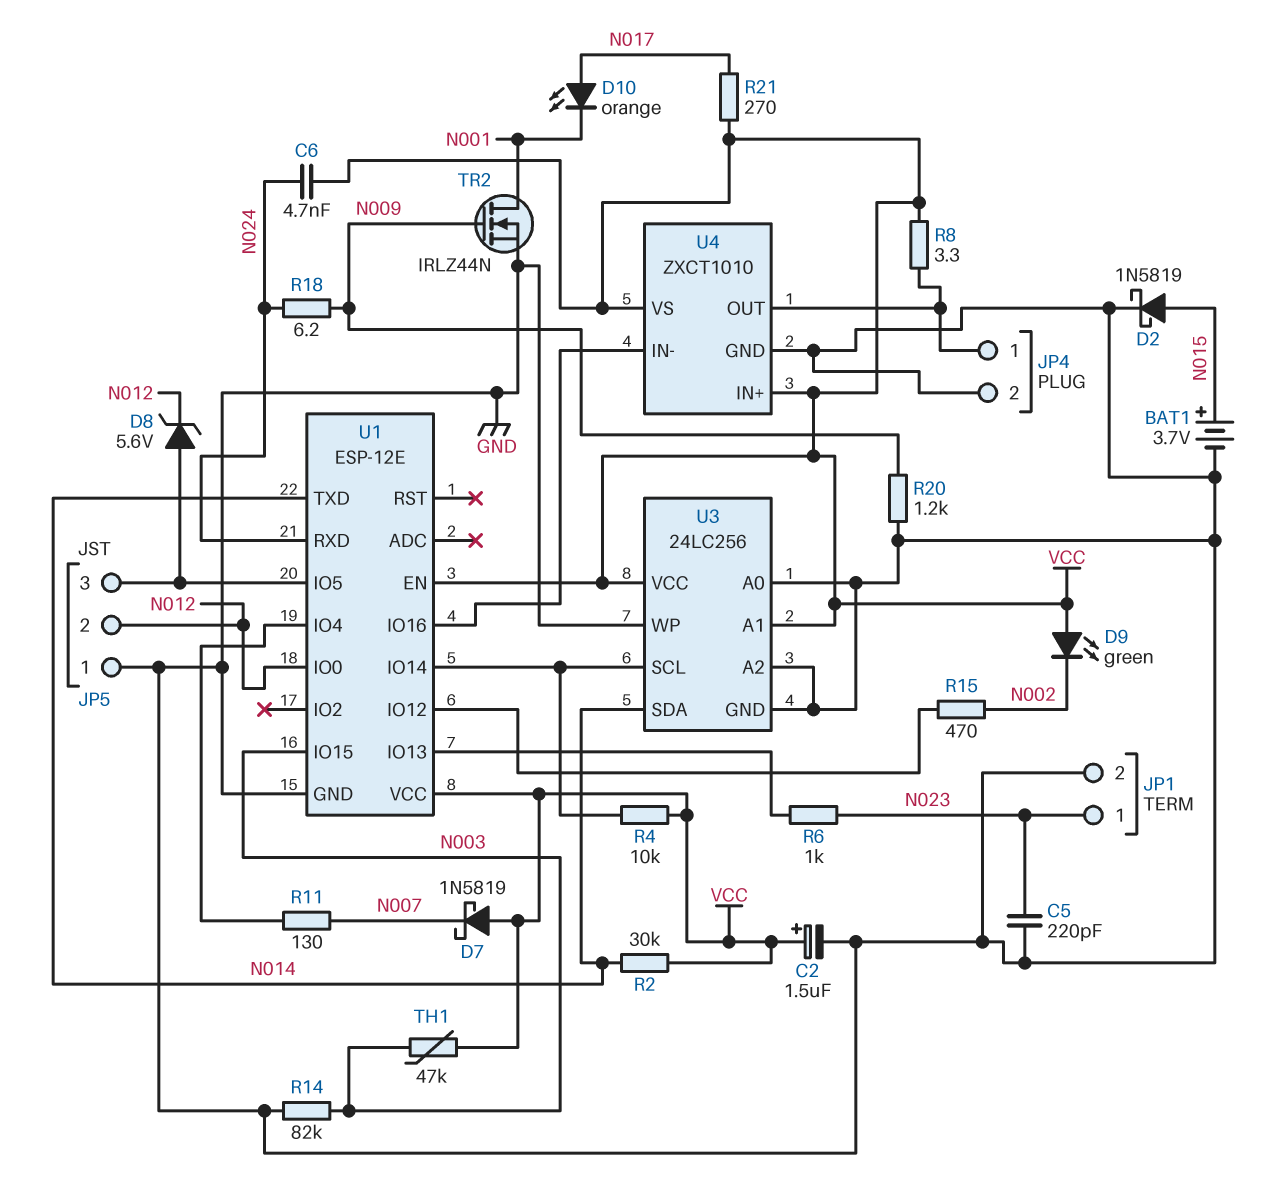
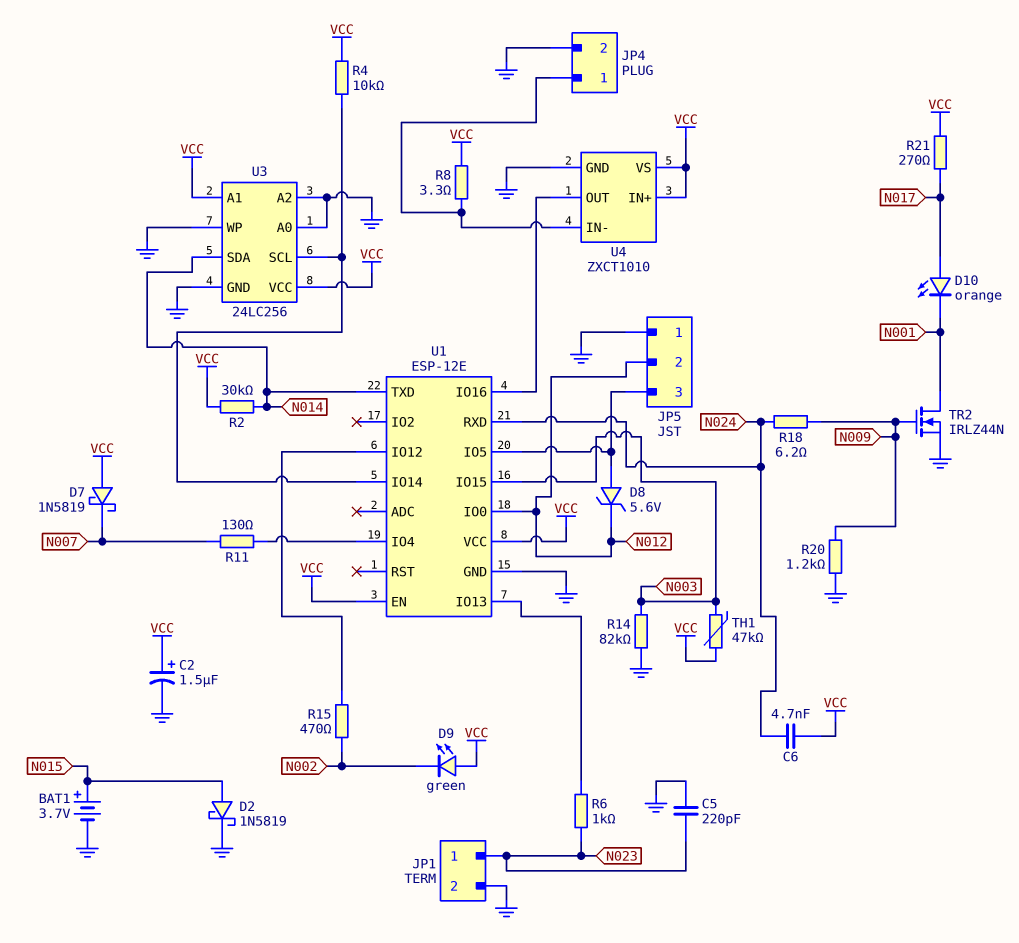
U4 pin IN-: U1/IO16 -> JP4/1
U4 pin OUT: JP4/1 -> U1/IO16

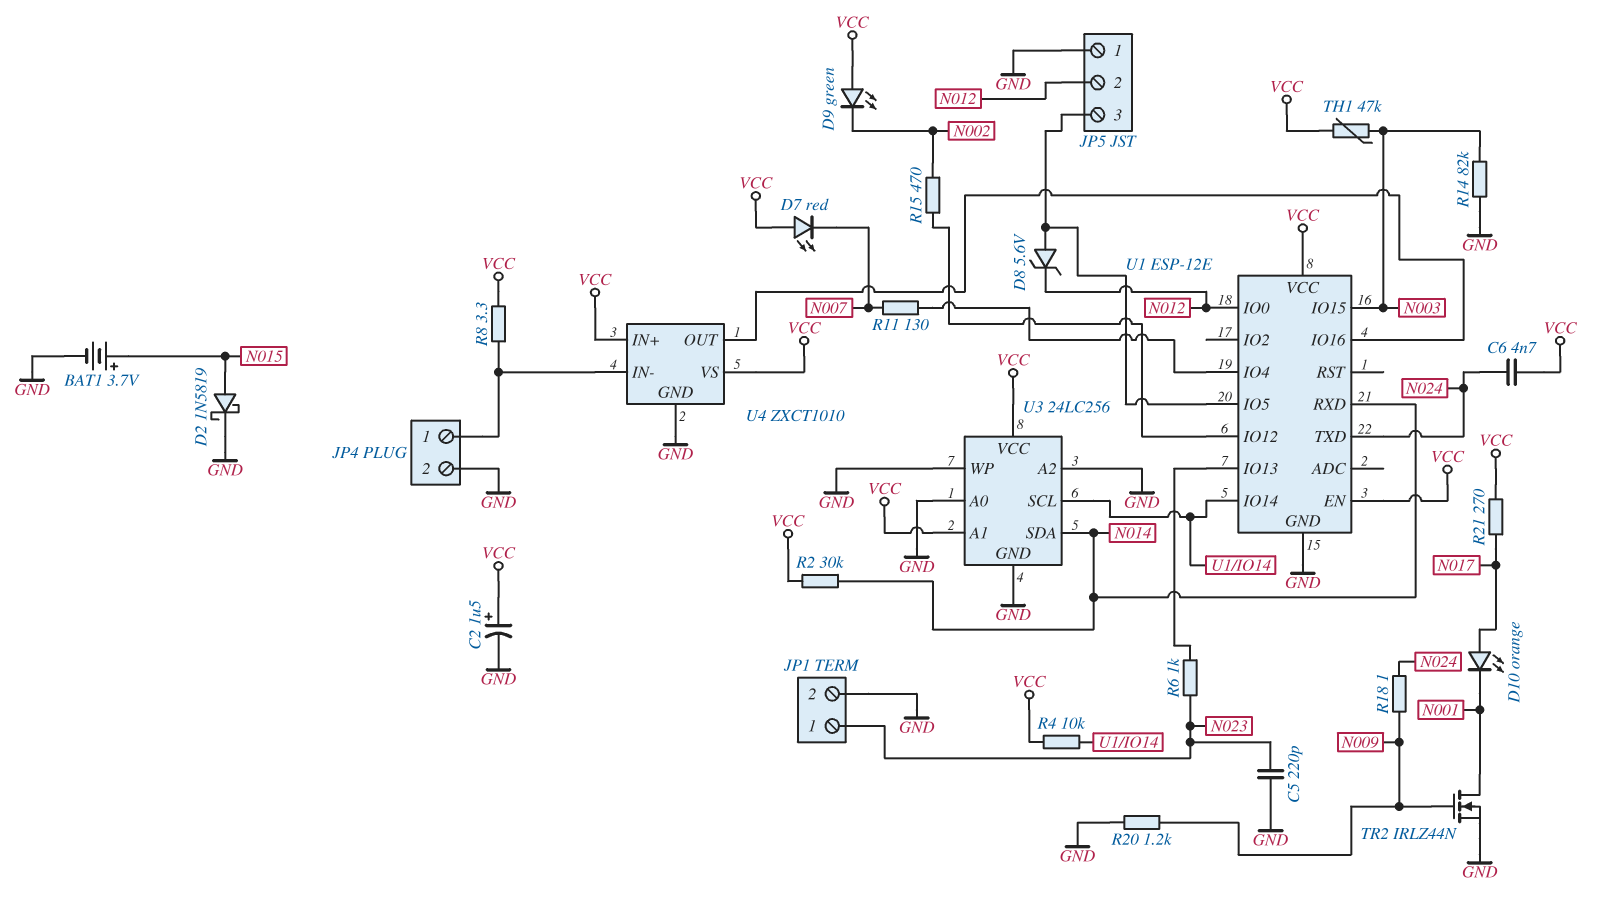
D7: schottky 1N5819 (A VCC, K N007) -> LED red (A VCC, K N007)
R18: 6.2 (N009, N024) -> 1 (N009, N024)
U1 pin RXD: N024 -> N014
U1 pin TXD: N014 -> N024

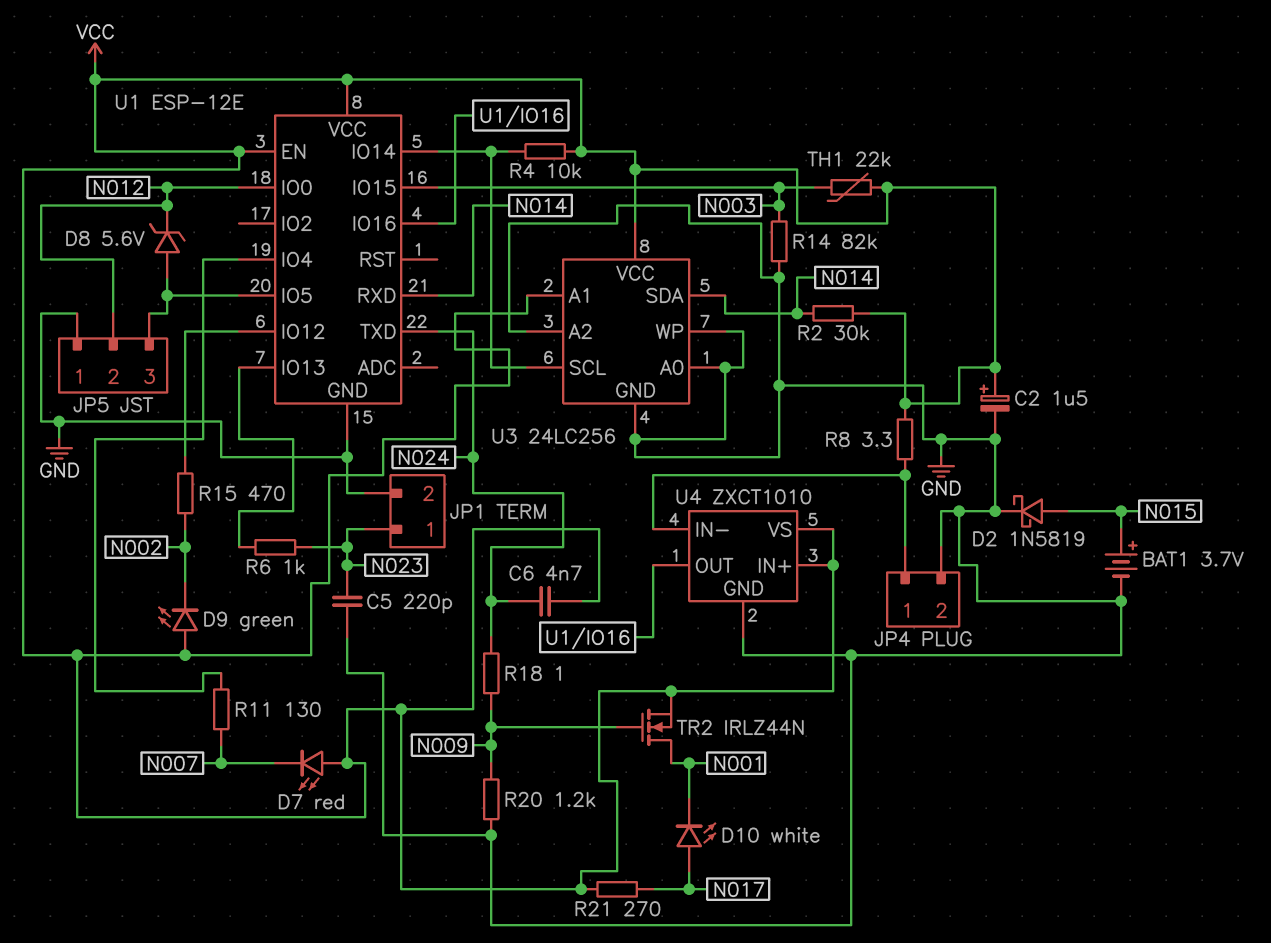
D10: LED orange (A N017, K N001) -> LED white (A N017, K N001)
TH1: 47k (N003, VCC) -> 22k (N003, VCC)
TR2: NMOS IRLZ44N (G N009, D N001, S GND) -> NMOS IRLZ44N (G N009, D N001, S VCC)

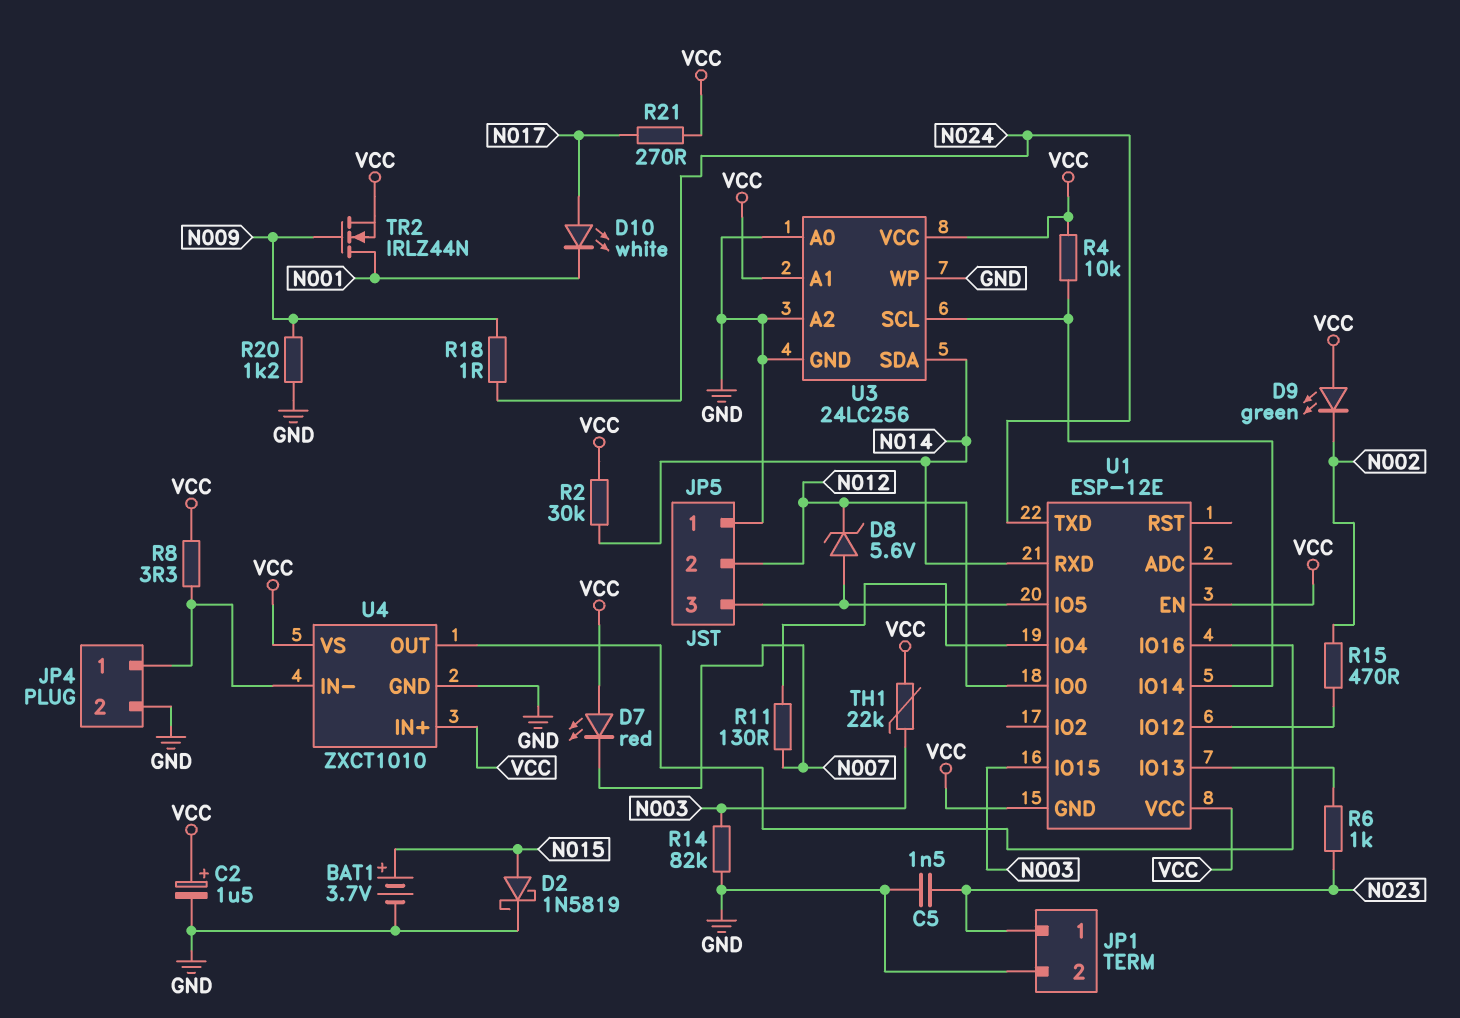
C5: 220pF (GND, N023) -> 1.5nF (GND, N023)
C6: 4.7nF (N024, VCC) -> none
U1 pin GND: GND -> VCC

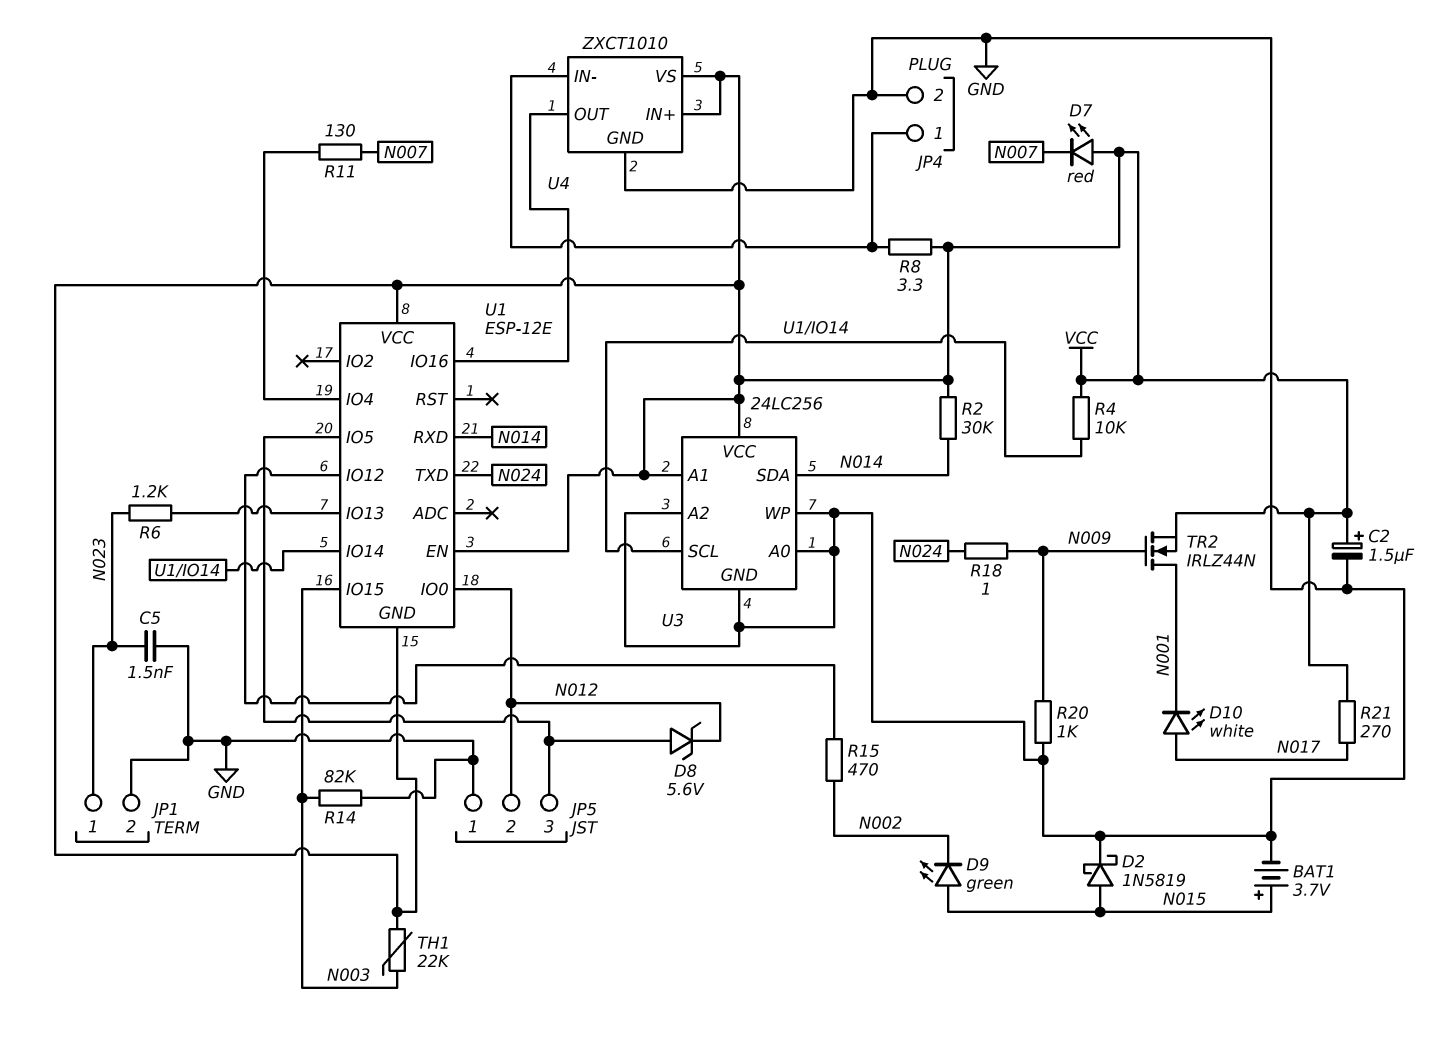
D9: LED green (A VCC, K N002) -> LED green (A N015, K N002)
R6: 1k (N023, U1/IO13) -> 1.2k (N023, U1/IO13)
R20: 1.2k (GND, N009) -> 1k (GND, N009)

